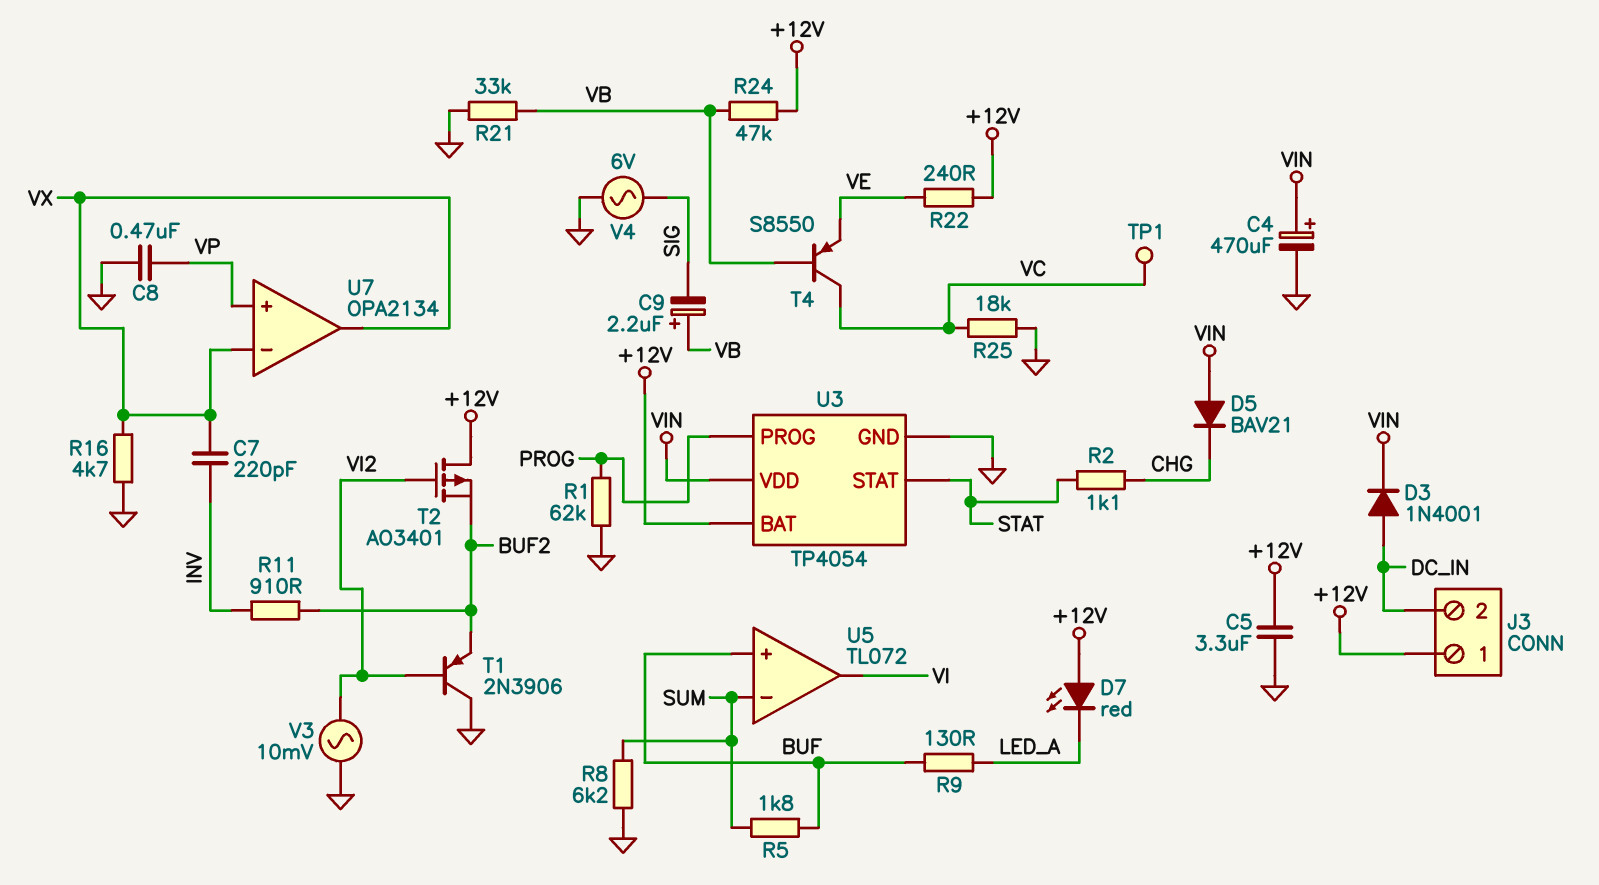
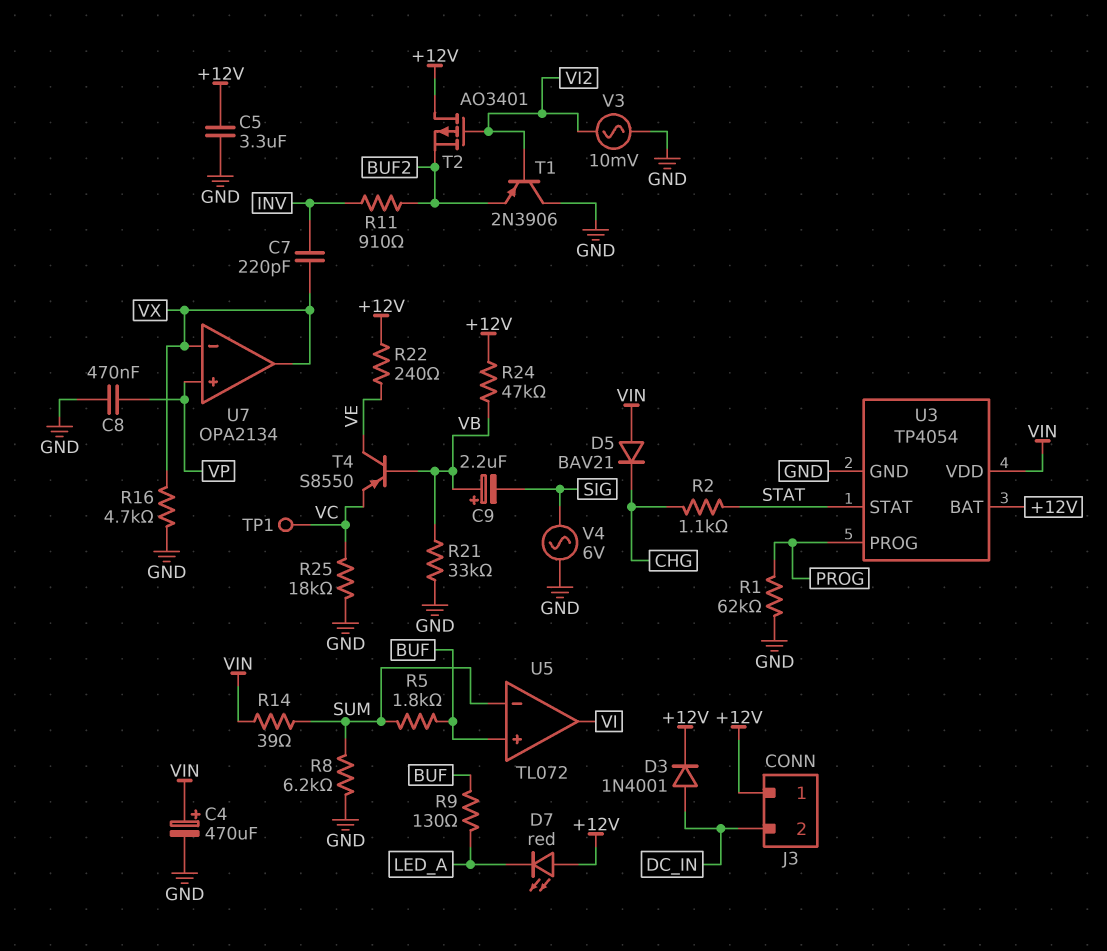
D3: diode 1N4001 (A DC_IN, K VIN) -> diode 1N4001 (A DC_IN, K +12V)
R14: none -> 39 (SUM, VIN)
T4: PNP S8550 (B VB, C VC, E VE) -> PNP S8550 (B VB, C VE, E VC)

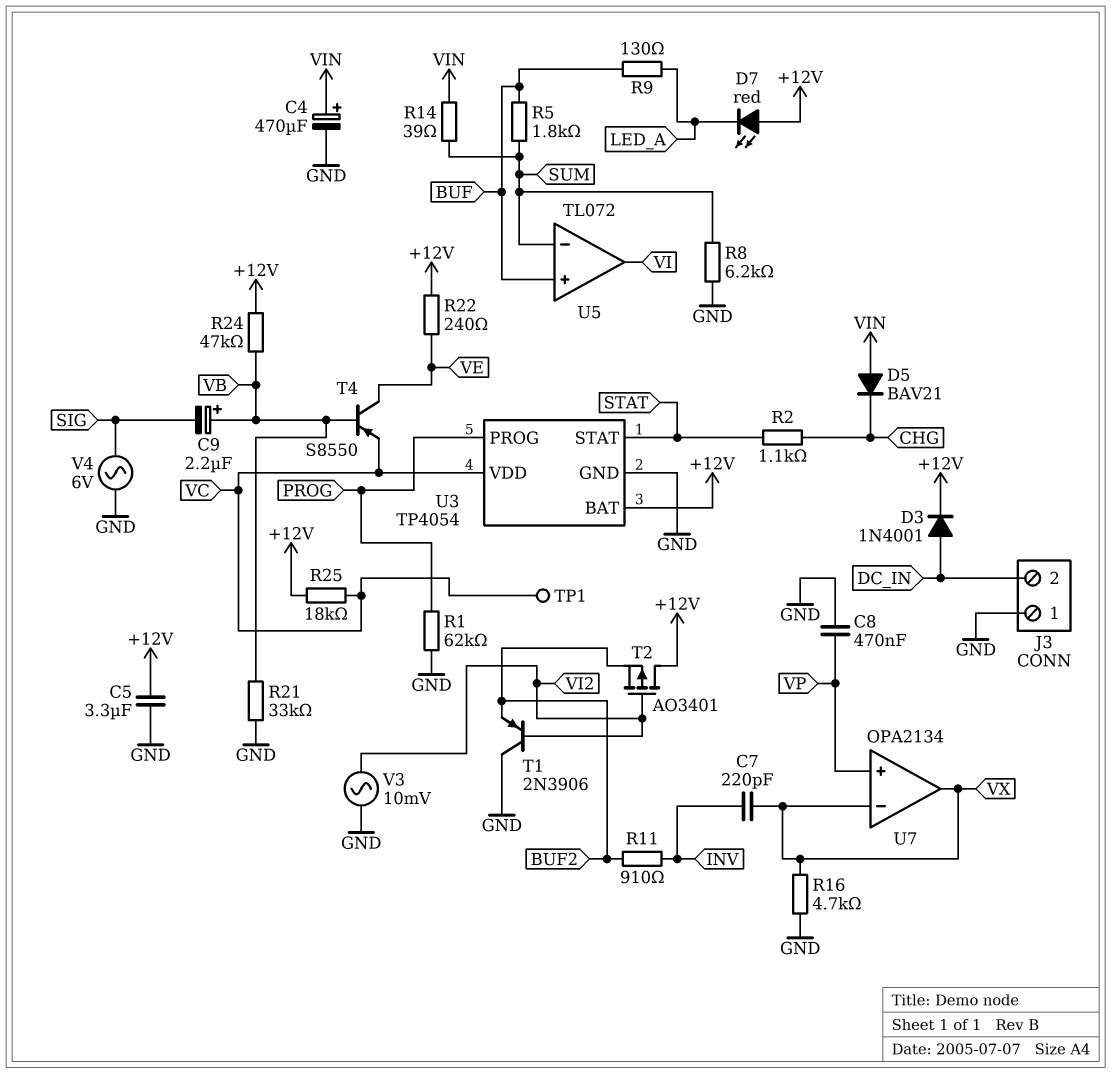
J3 pin 1: +12V -> GND
R25: 18k (GND, VC) -> 18k (+12V, VC)
U3 pin VDD: VIN -> VC

